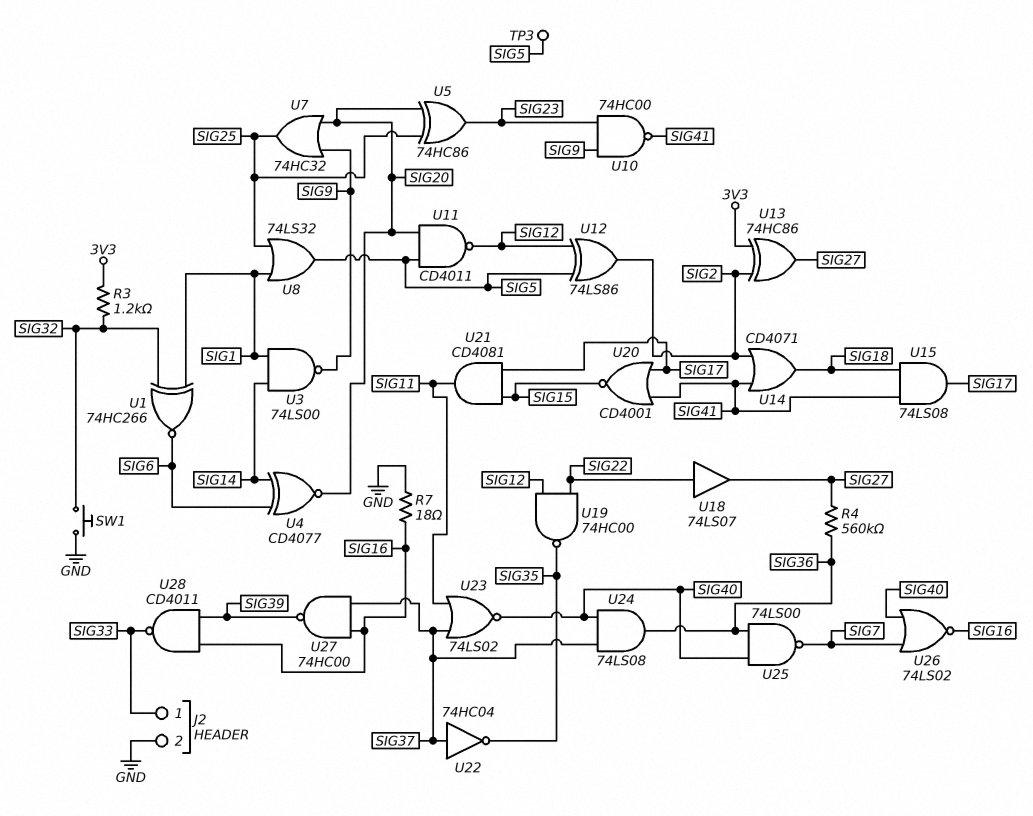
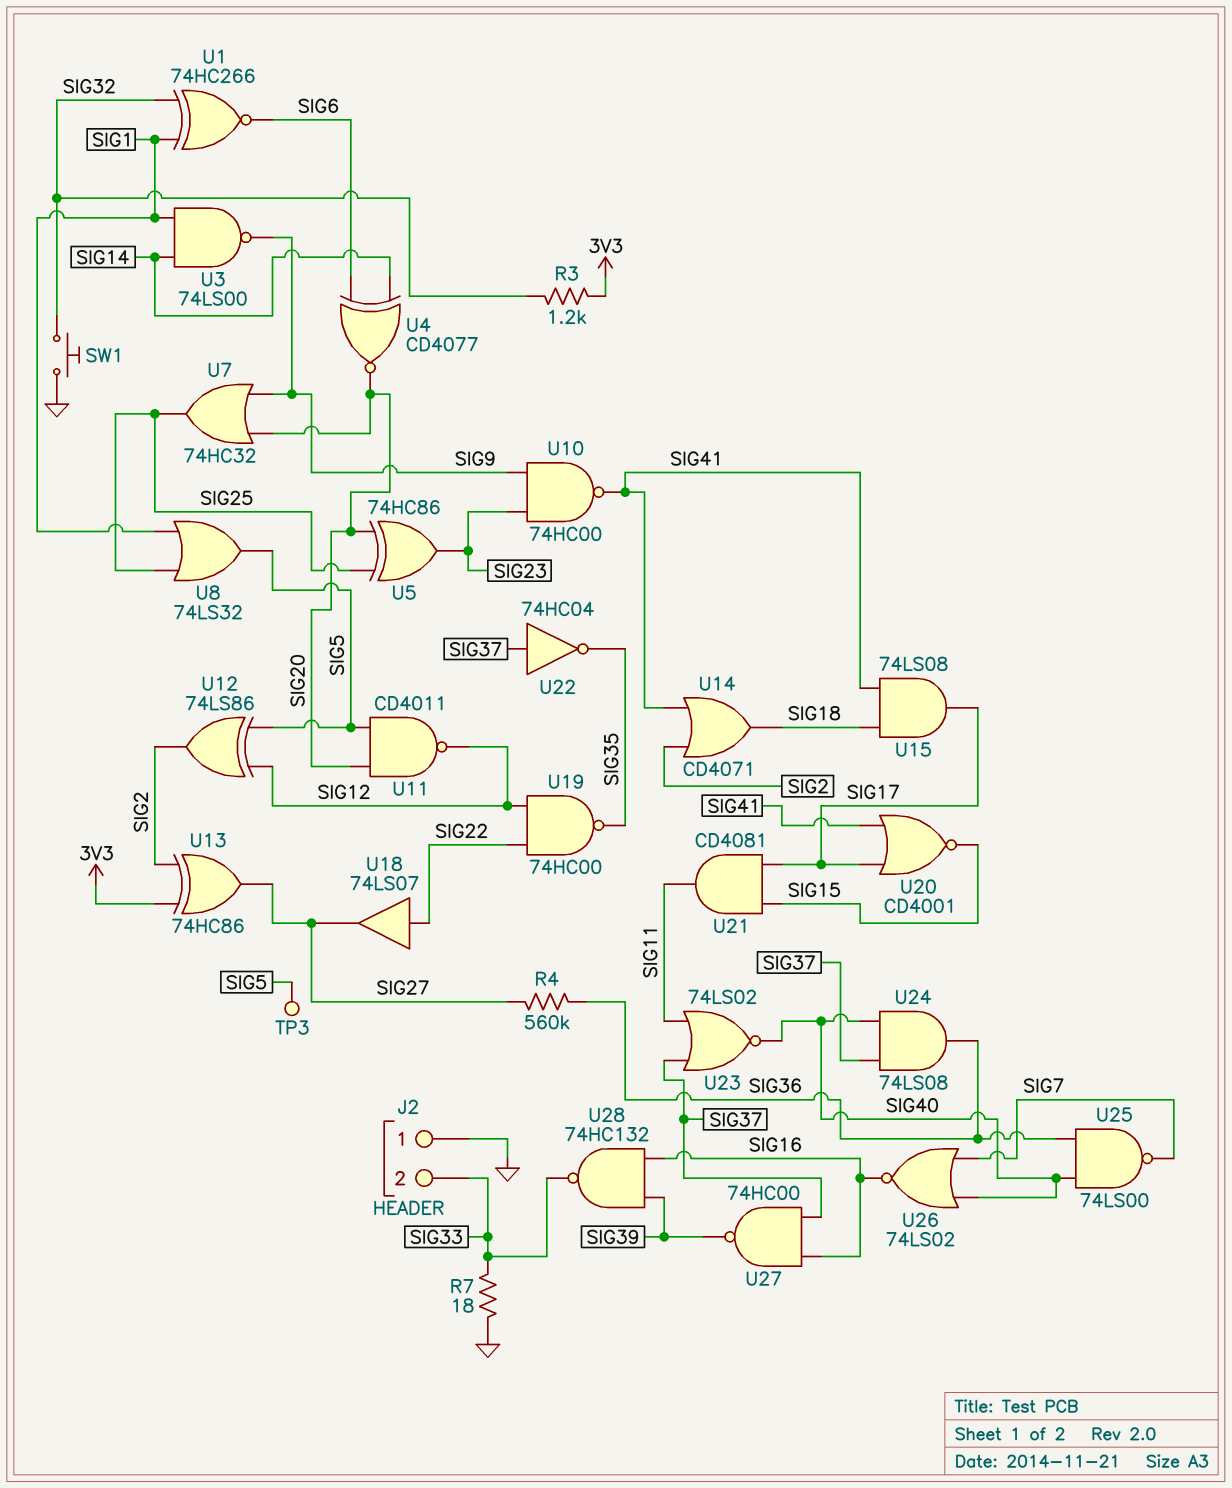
J2 pin 1: SIG33 -> GND
J2 pin 2: GND -> SIG33
R7: 18 (GND, SIG16) -> 18 (GND, SIG33)
U28: NAND CD4011 (in SIG16, in SIG39, out SIG33) -> NAND 74HC132 (in SIG16, in SIG39, out SIG33)

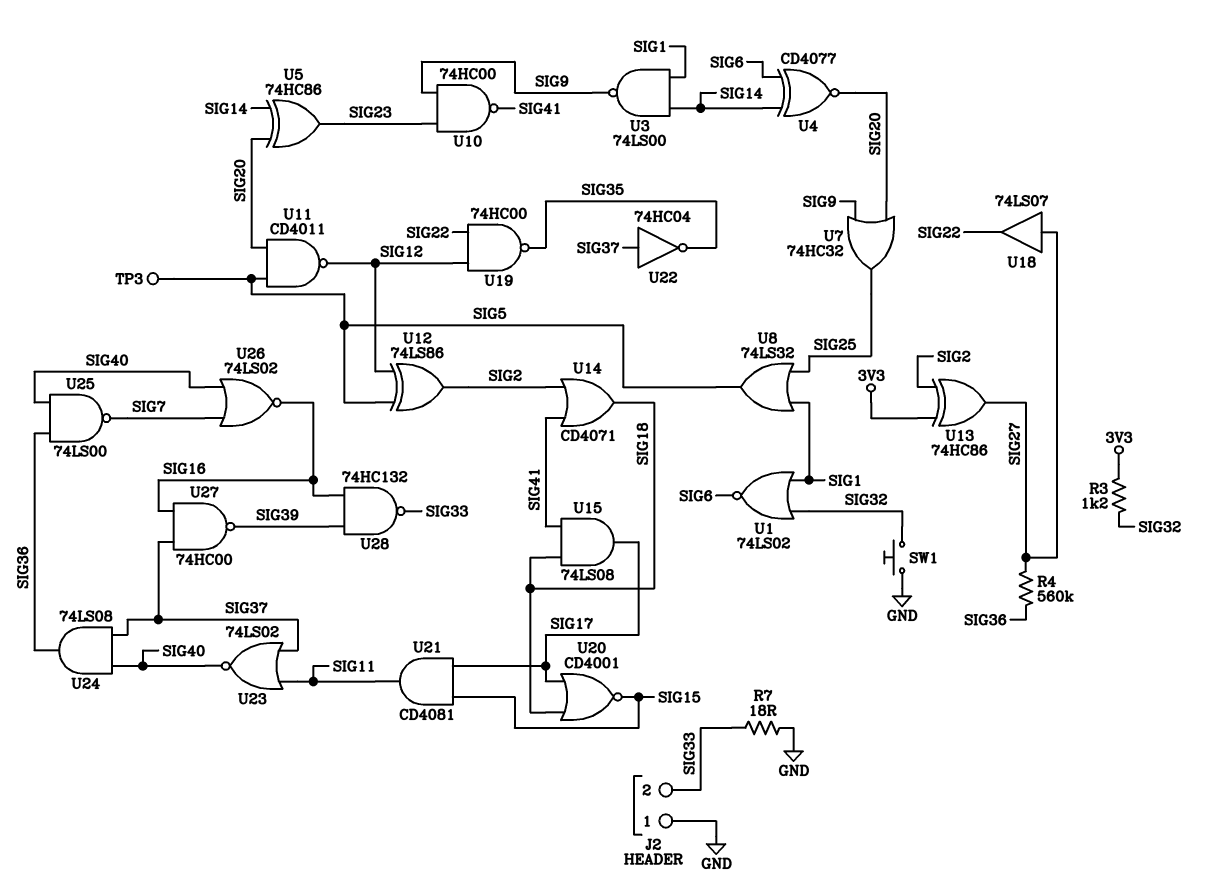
U1: XNOR 74HC266 (in SIG1, in SIG32, out SIG6) -> NOR 74LS02 (in SIG1, in SIG32, out SIG6)
U5: XOR 74HC86 (in SIG20, in SIG25, out SIG23) -> XOR 74HC86 (in SIG14, in SIG20, out SIG23)
U18: buffer 74LS07 (in SIG22, out SIG27) -> buffer 74LS07 (in SIG27, out SIG22)
U20: NOR CD4001 (in SIG17, in SIG41, out SIG15) -> NOR CD4001 (in SIG17, in SIG18, out SIG15)

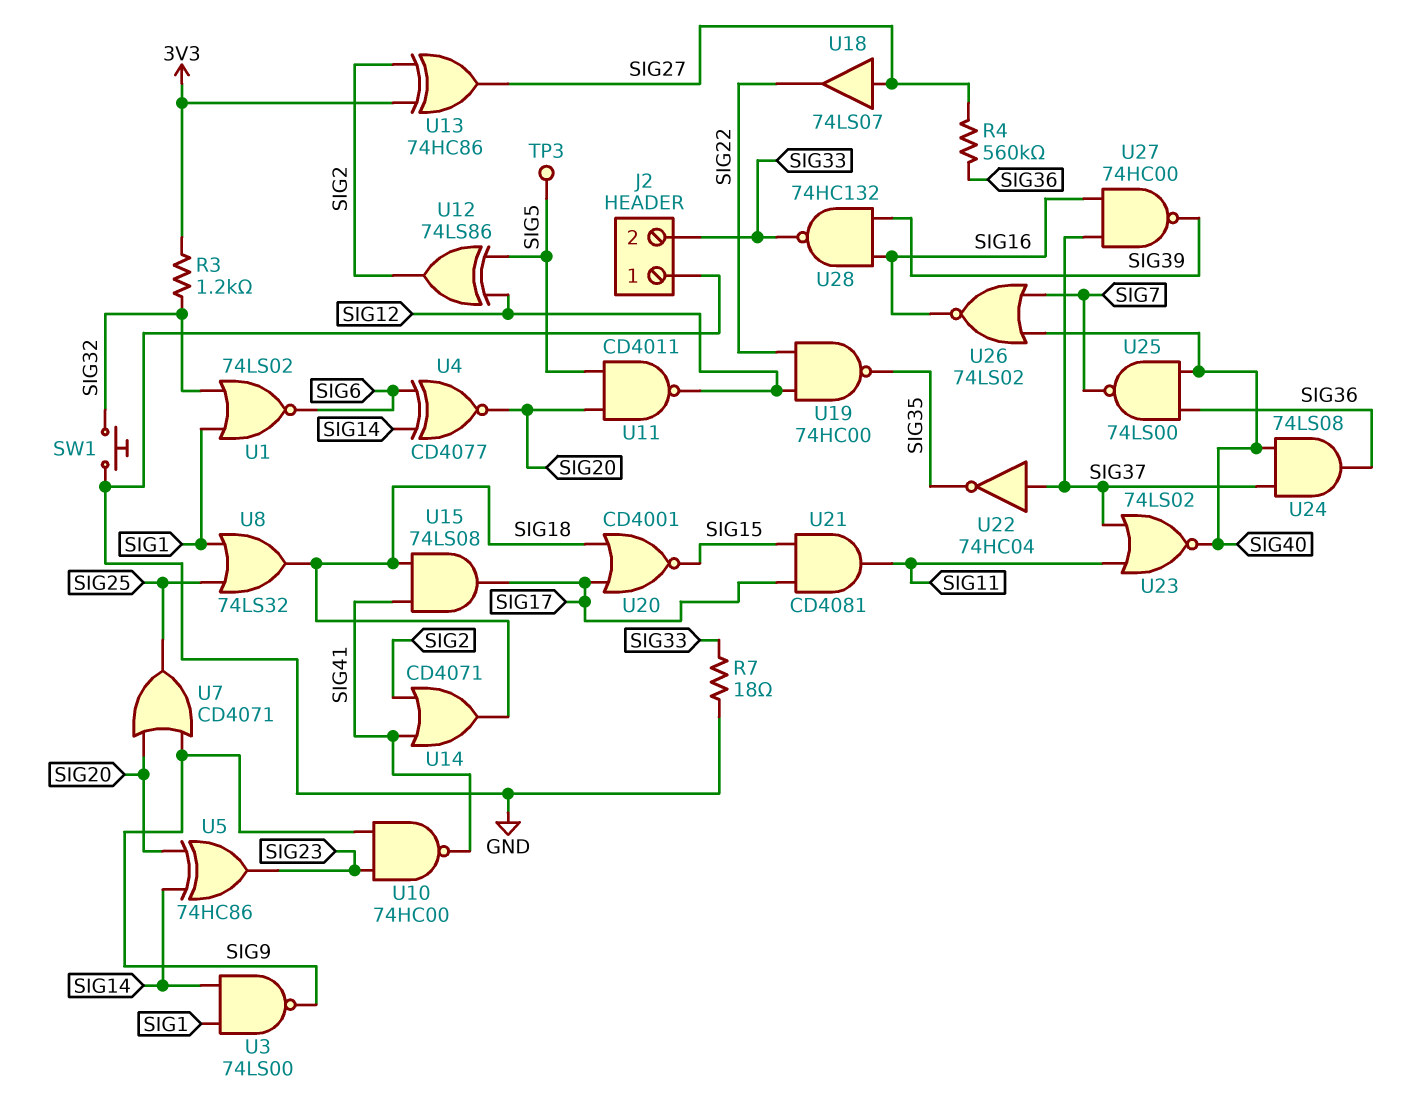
U7: OR 74HC32 (in SIG9, in SIG20, out SIG25) -> OR CD4071 (in SIG9, in SIG20, out SIG25)
U8: OR 74LS32 (in SIG1, in SIG25, out SIG5) -> OR 74LS32 (in SIG1, in SIG25, out SIG18)

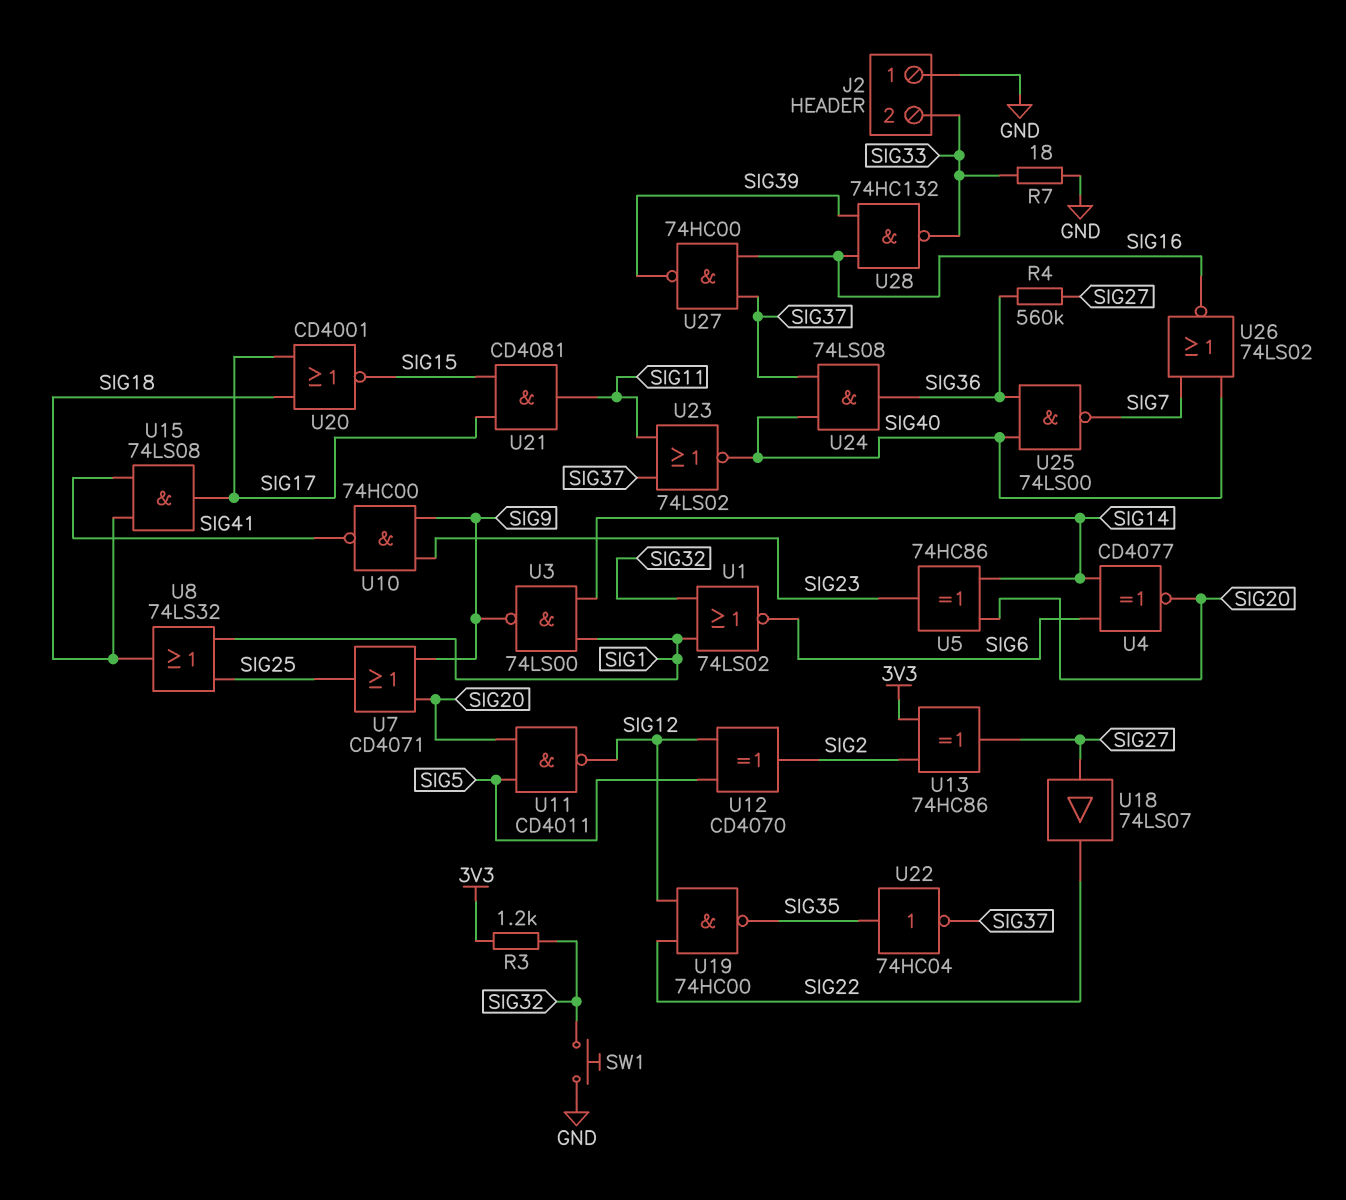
TP3: test point (SIG5) -> none
U12: XOR 74LS86 (in SIG5, in SIG12, out SIG2) -> XOR CD4070 (in SIG5, in SIG12, out SIG2)
U14: OR CD4071 (in SIG2, in SIG41, out SIG18) -> none
U22: NOT 74HC04 (in SIG37, out SIG35) -> NOT 74HC04 (in SIG35, out SIG37)

